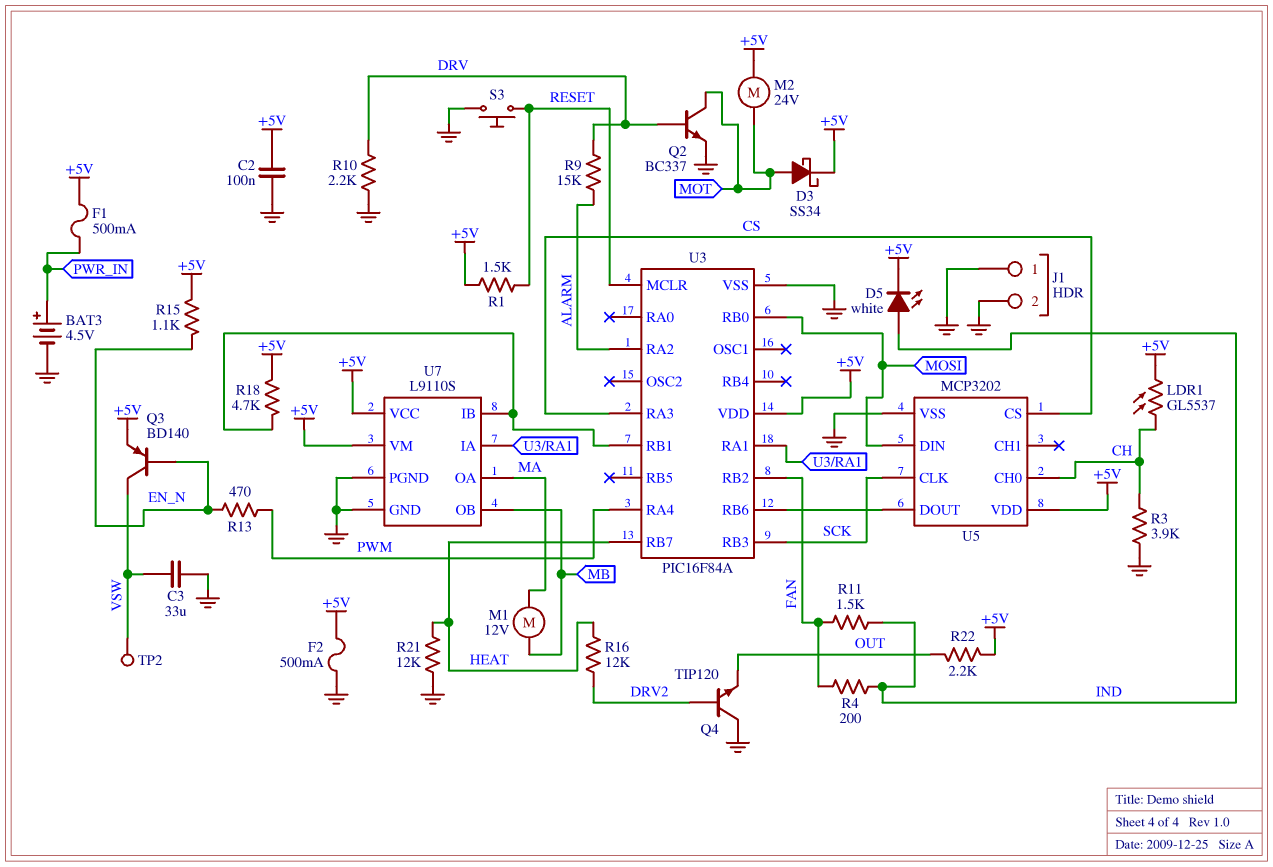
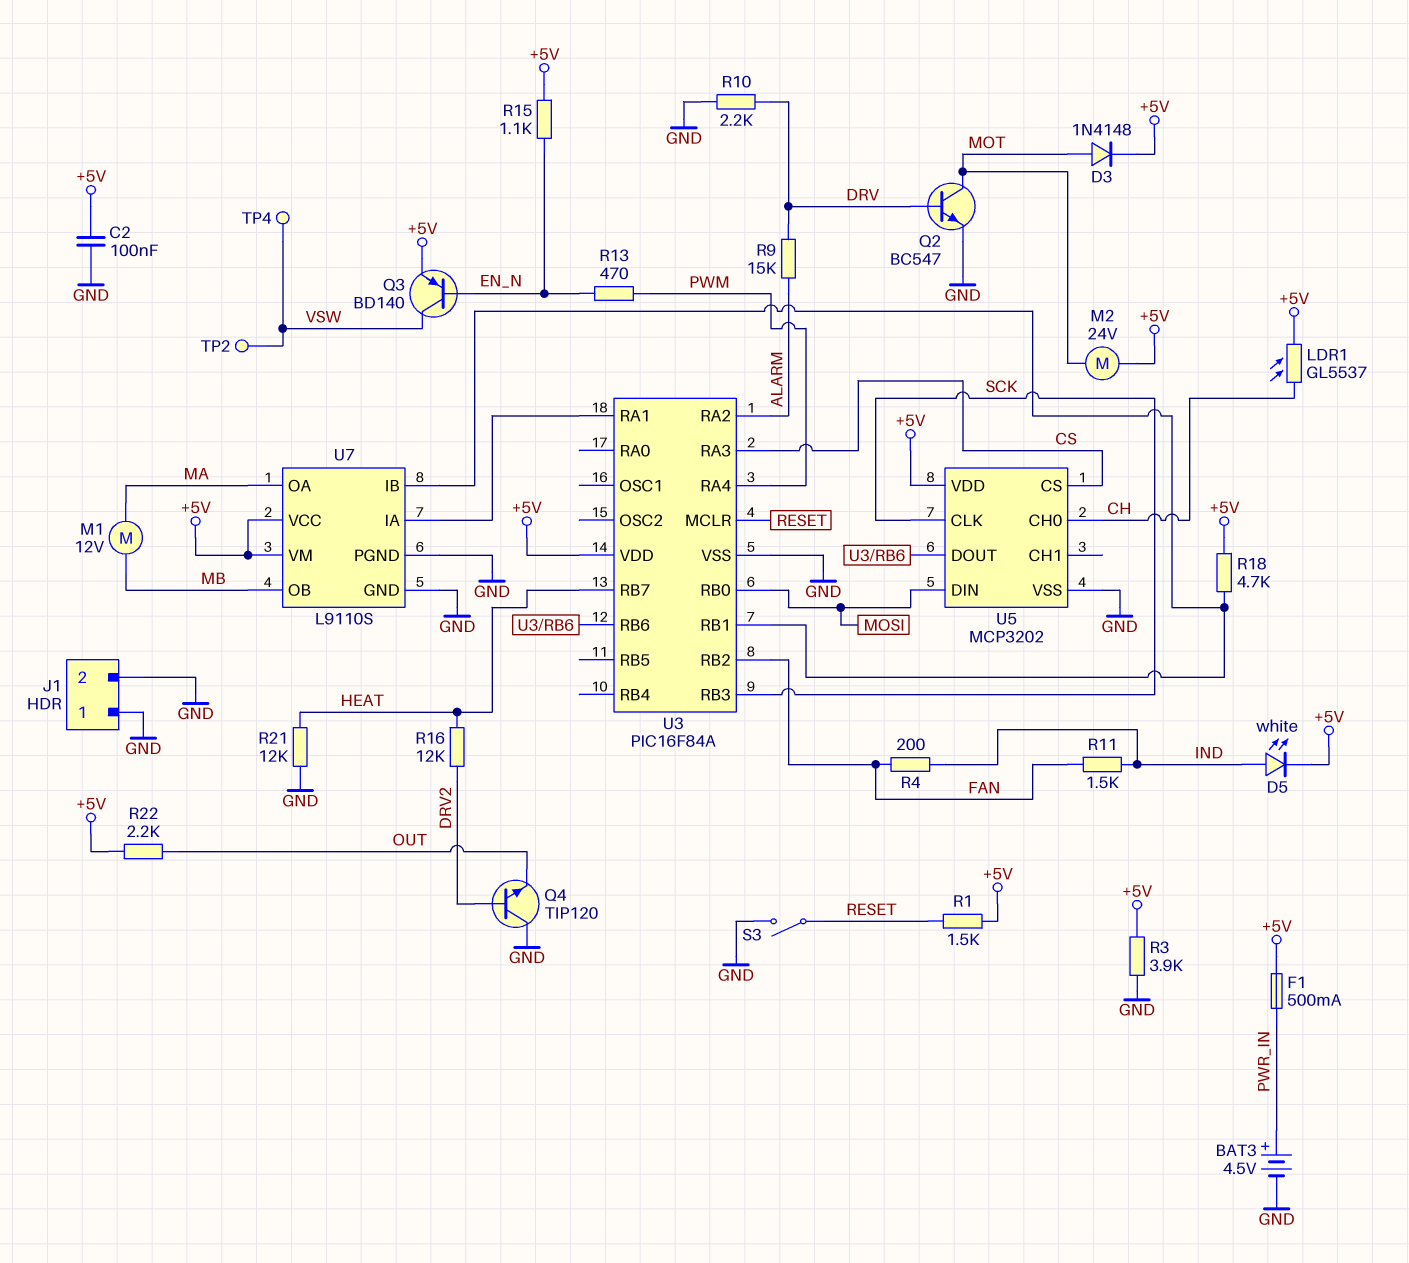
C3: 33uF (GND, VSW) -> none
D3: schottky SS34 (A MOT, K +5V) -> diode 1N4148 (A MOT, K +5V)
F2: 500mA (+5V, GND) -> none
Q2: NPN BC337 (B DRV, C MOT, E GND) -> NPN BC547 (B DRV, C MOT, E GND)
R3: 3.9k (CH, GND) -> 3.9k (+5V, GND)
S3: button (GND, RESET) -> switch (GND, RESET)
TP4: none -> test point (VSW)

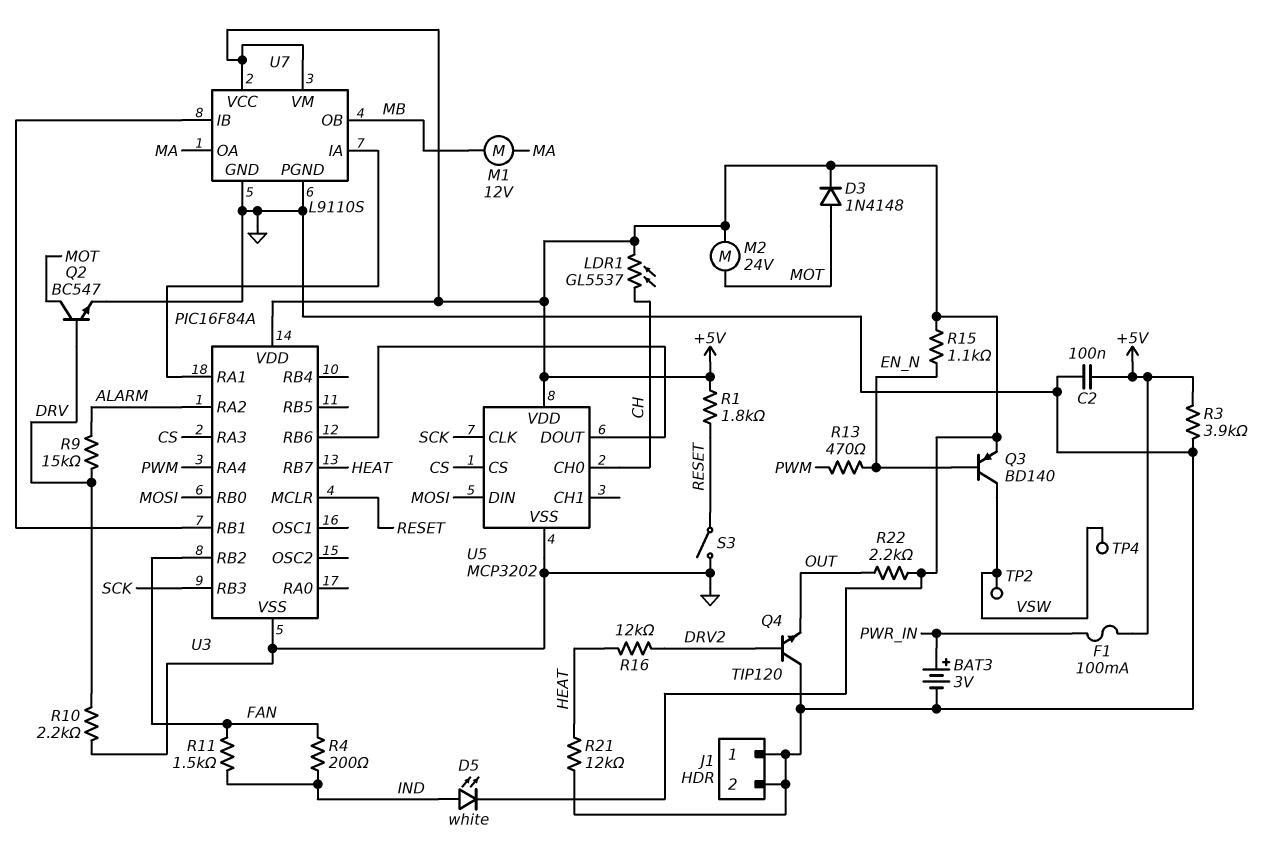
BAT3: 4.5V (plus PWR_IN, minus GND) -> 3V (plus PWR_IN, minus GND)
F1: 500mA (+5V, PWR_IN) -> 100mA (+5V, PWR_IN)
R1: 1.5k (+5V, RESET) -> 1.8k (+5V, RESET)
R18: 4.7k (+5V, U3/RB1) -> none

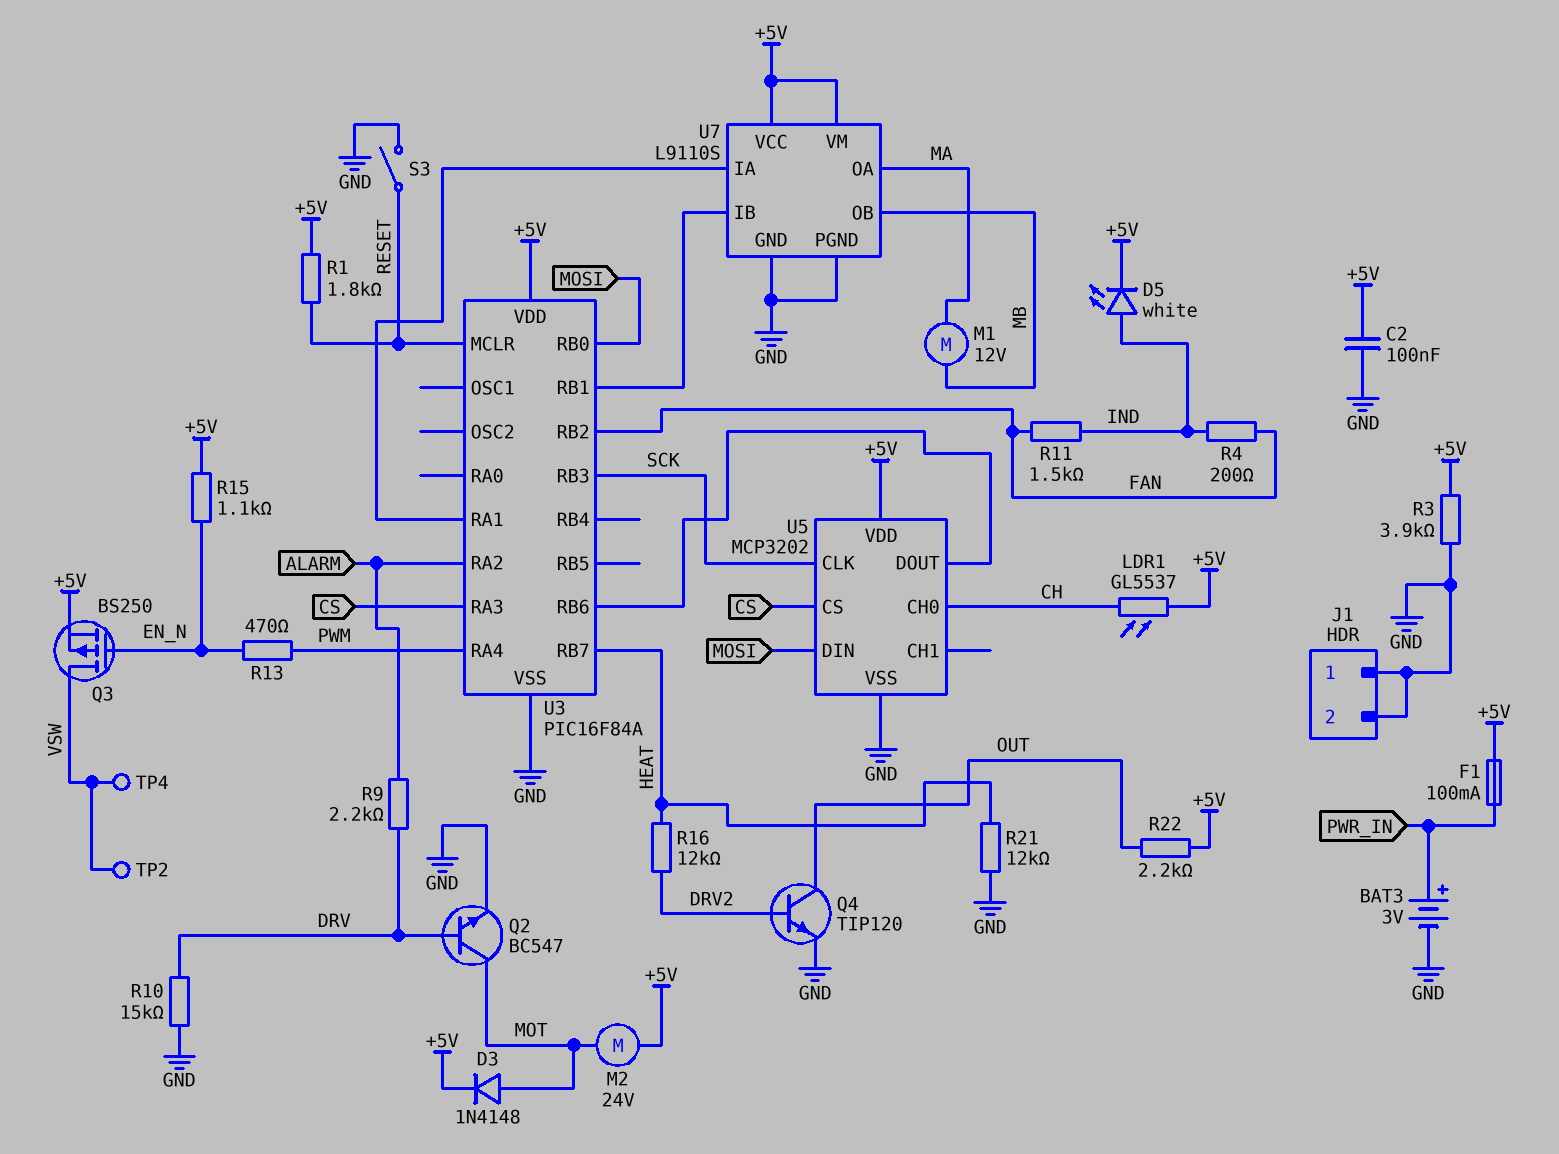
Q3: PNP BD140 (B EN_N, C VSW, E +5V) -> PMOS BS250 (G EN_N, D VSW, S +5V)
Q4: NPN TIP120 (B DRV2, C GND, E OUT) -> NPN TIP120 (B DRV2, C OUT, E GND)
R9: 15k (ALARM, DRV) -> 2.2k (ALARM, DRV)
R10: 2.2k (DRV, GND) -> 15k (DRV, GND)

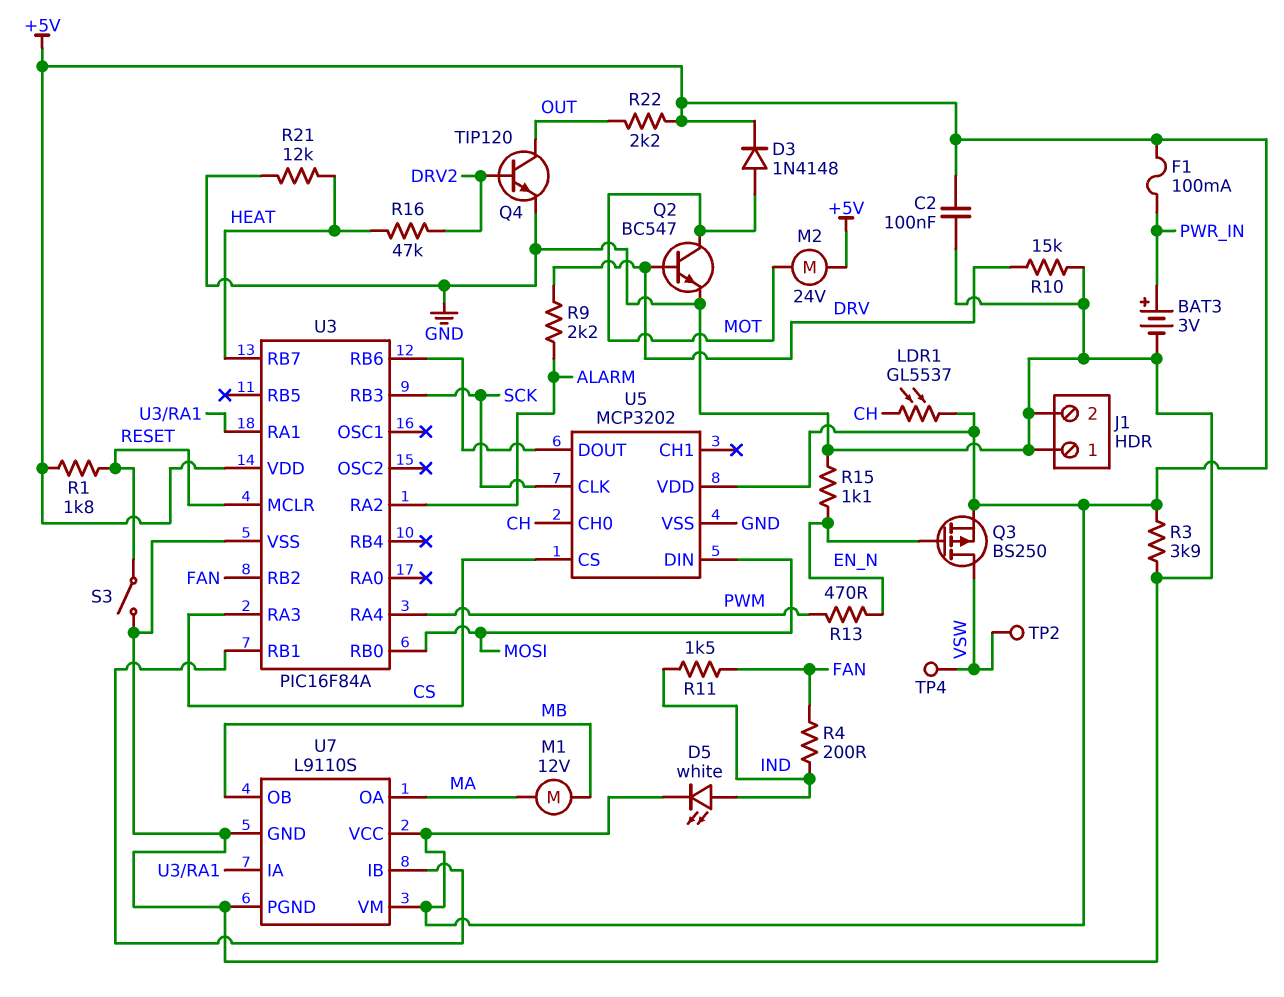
R15: 1.1k (+5V, EN_N) -> 1.1k (EN_N, GND)
R16: 12k (DRV2, HEAT) -> 47k (DRV2, HEAT)

